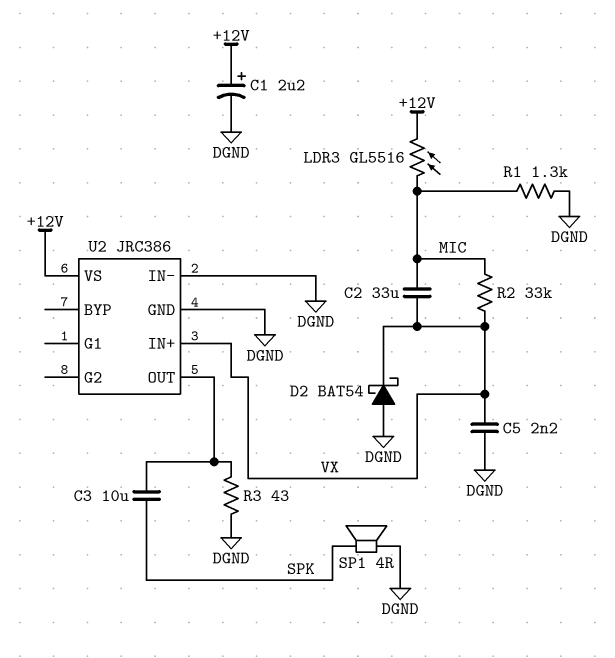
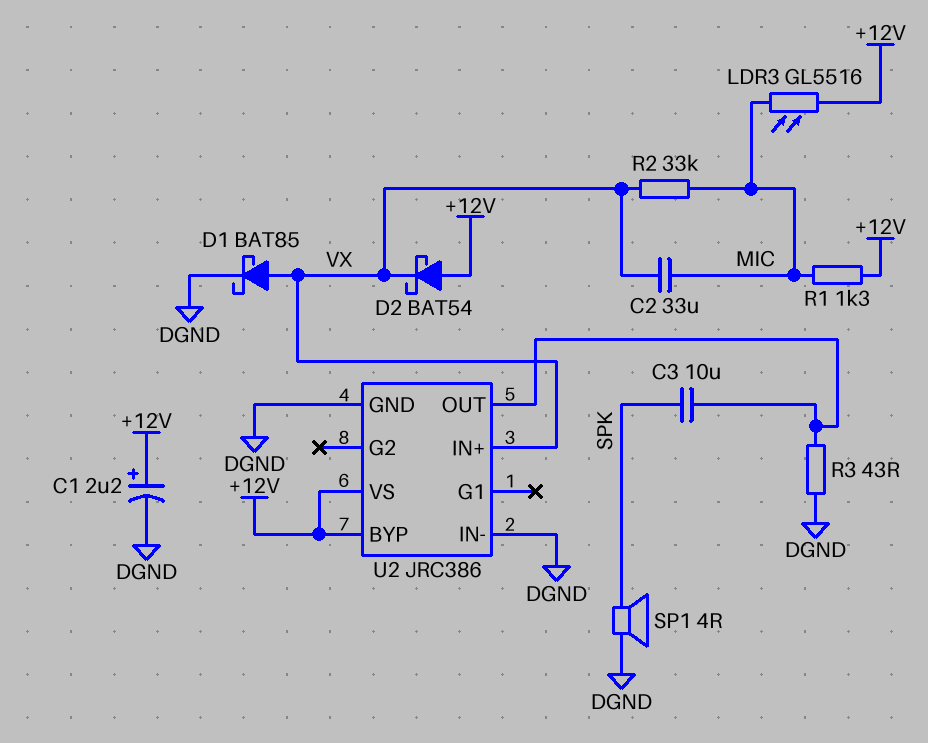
C5: 2.2nF (DGND, VX) -> none
D1: none -> schottky BAT85 (A VX, K DGND)
D2: schottky BAT54 (A DGND, K VX) -> schottky BAT54 (A +12V, K VX)
R1: 1.3k (DGND, MIC) -> 1.3k (+12V, MIC)
U2 pin BYP: none -> +12V

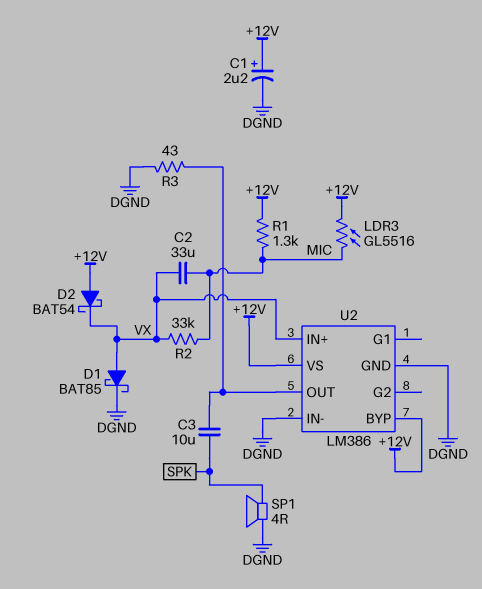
U2: JRC386 -> LM386

